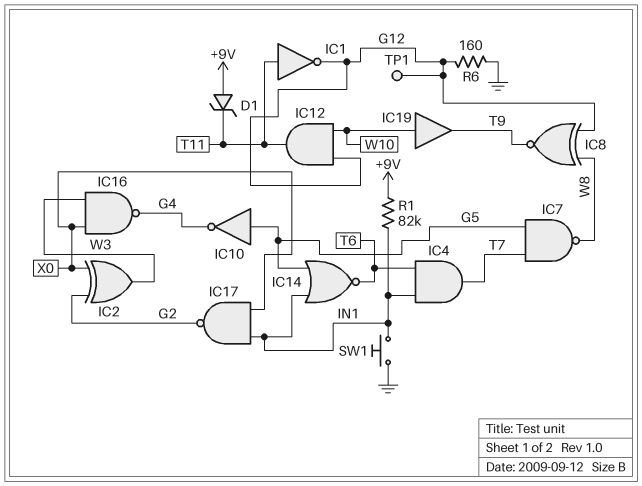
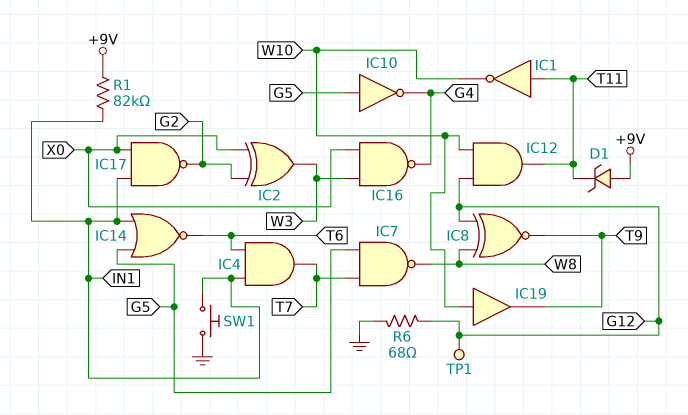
IC1: NOT (in T11, out G12) -> NOT (in T11, out W10)
R6: 160 (G12, GND) -> 68 (G12, GND)

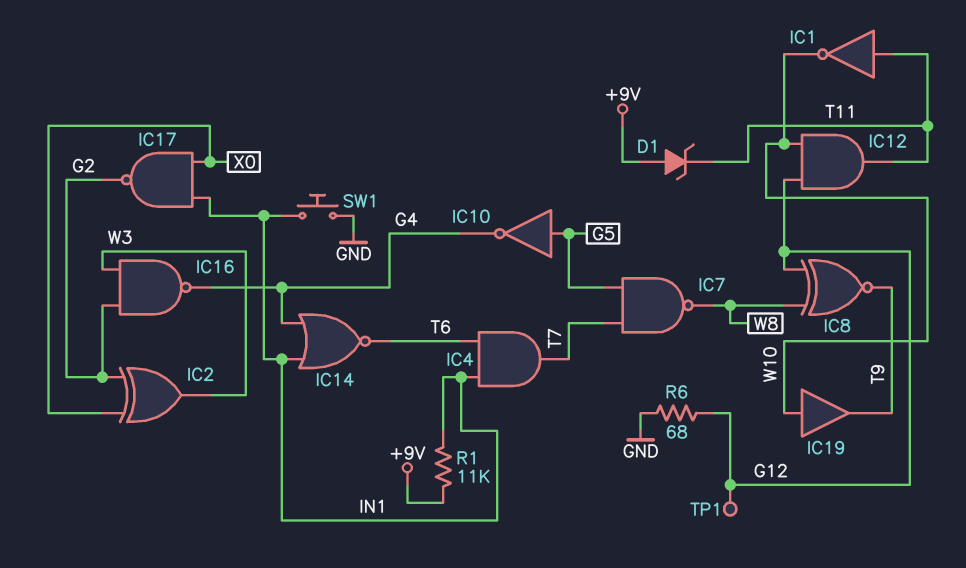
IC14: NOR (in G5, in IN1, out T6) -> NOR (in G4, in IN1, out T6)
IC16: NAND (in W3, in X0, out G4) -> NAND (in G2, in W3, out G4)
R1: 82k (+9V, IN1) -> 11k (+9V, IN1)

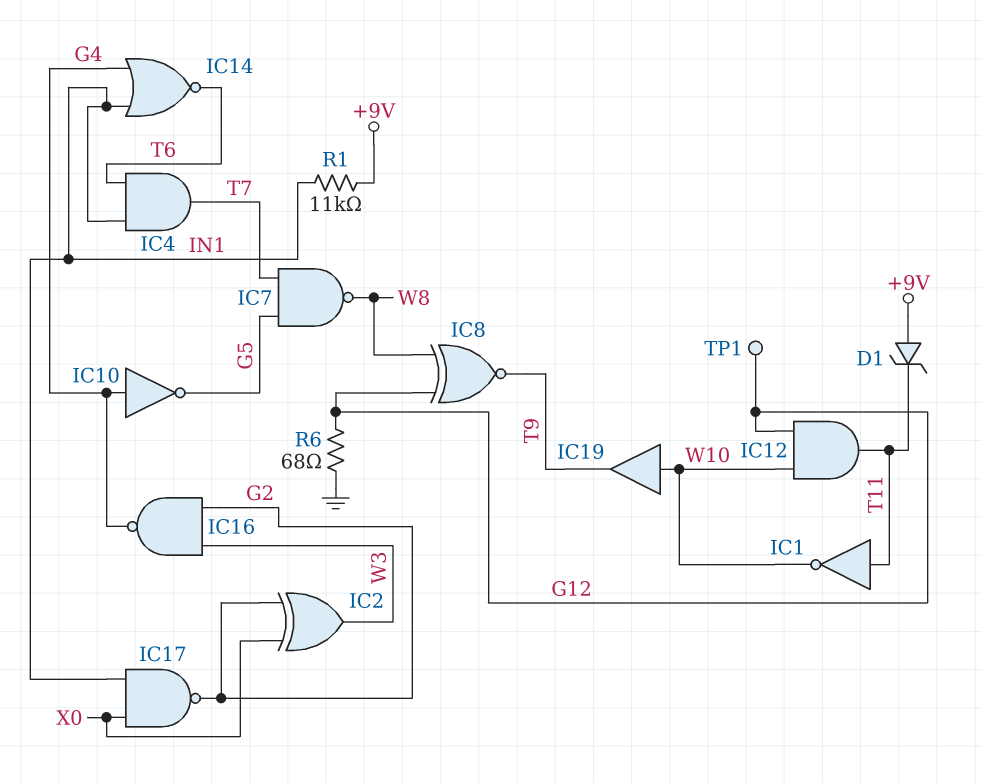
IC10: NOT (in G5, out G4) -> NOT (in G4, out G5)
SW1: button (GND, IN1) -> none

